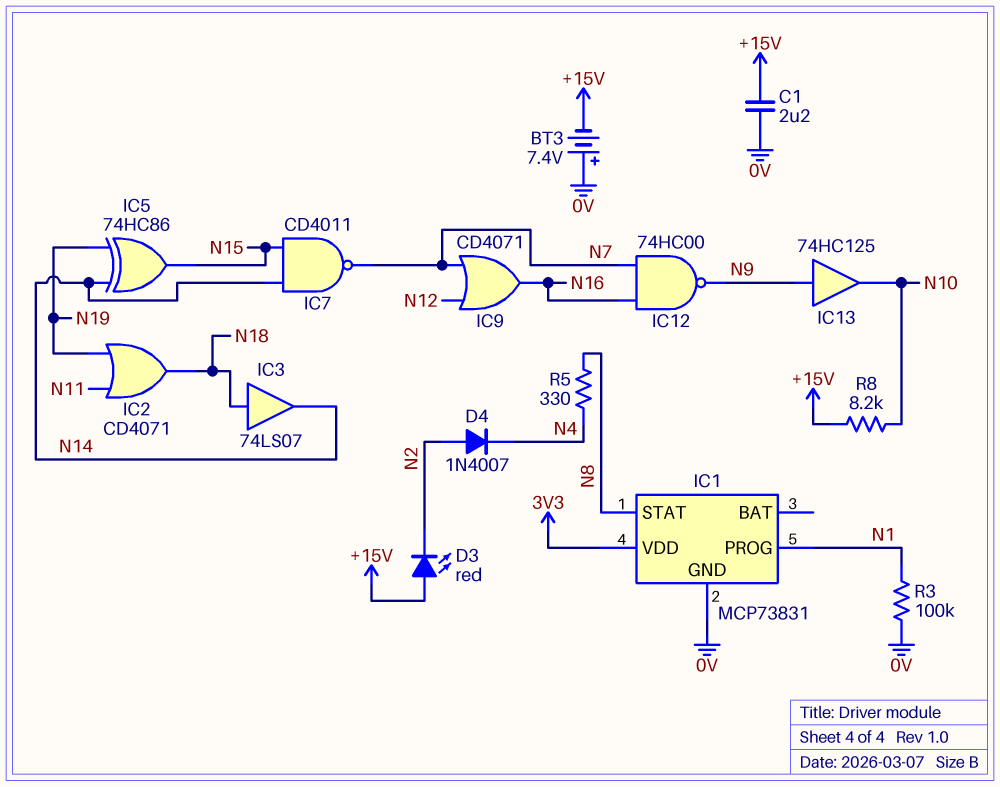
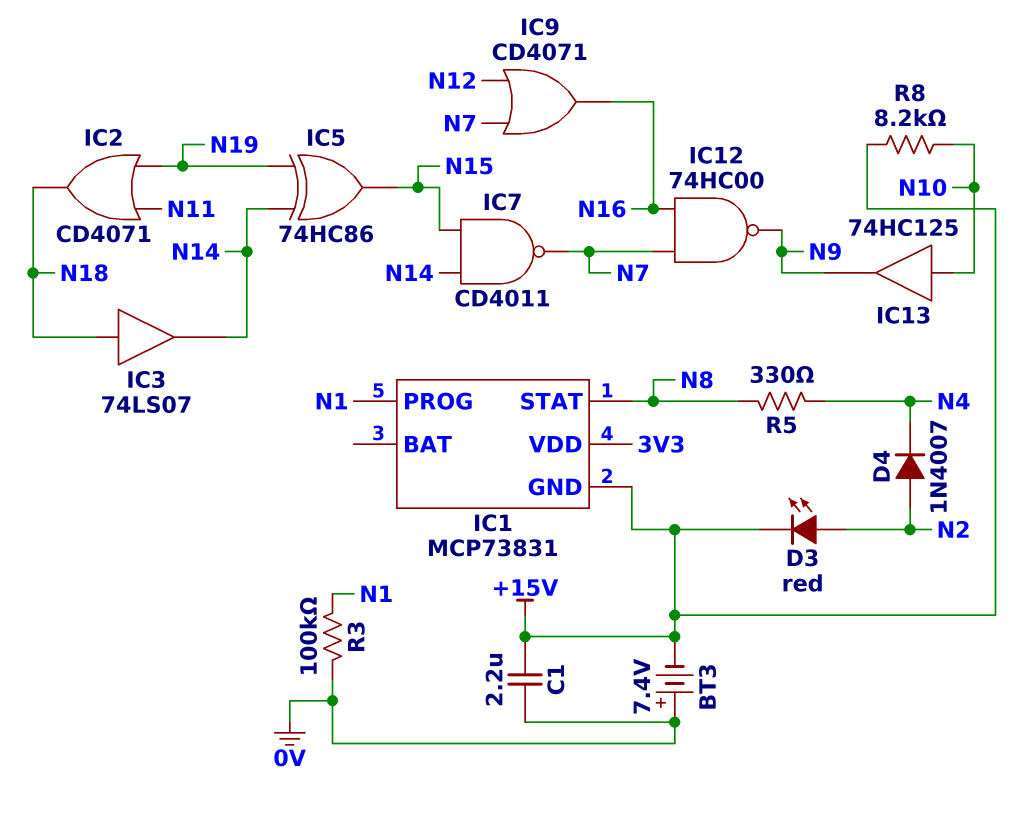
D3: LED red (A +15V, K N2) -> LED red (A N2, K +15V)
IC1 pin GND: 0V -> +15V
IC13: buffer 74HC125 (in N9, out N10) -> buffer 74HC125 (in N10, out N9)

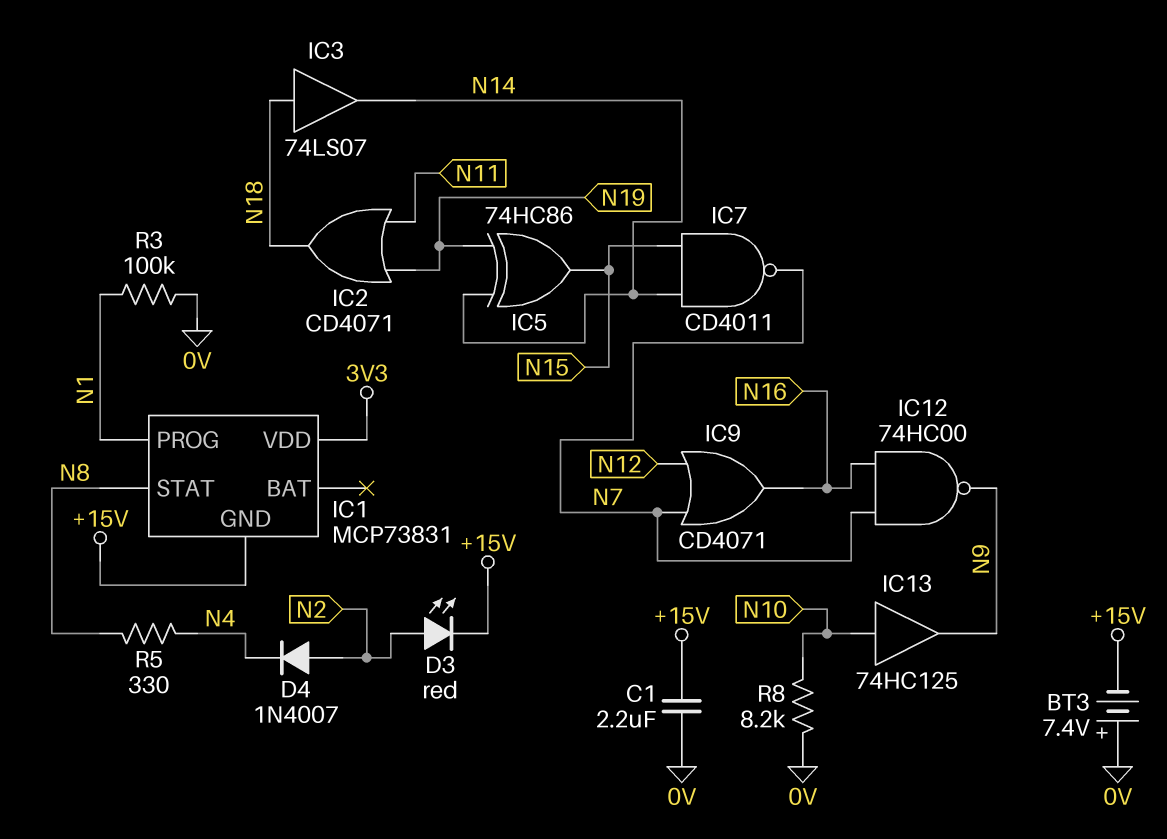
R8: 8.2k (+15V, N10) -> 8.2k (0V, N10)

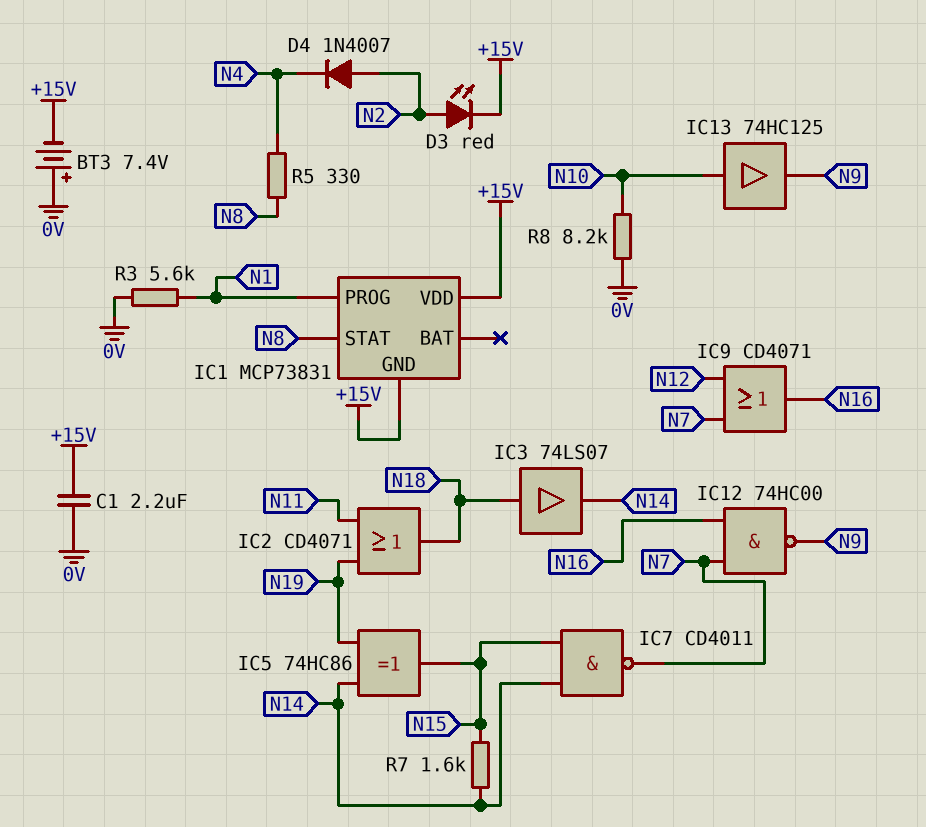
IC1 pin VDD: 3V3 -> +15V
R3: 100k (0V, N1) -> 5.6k (0V, N1)
R7: none -> 1.6k (N14, N15)

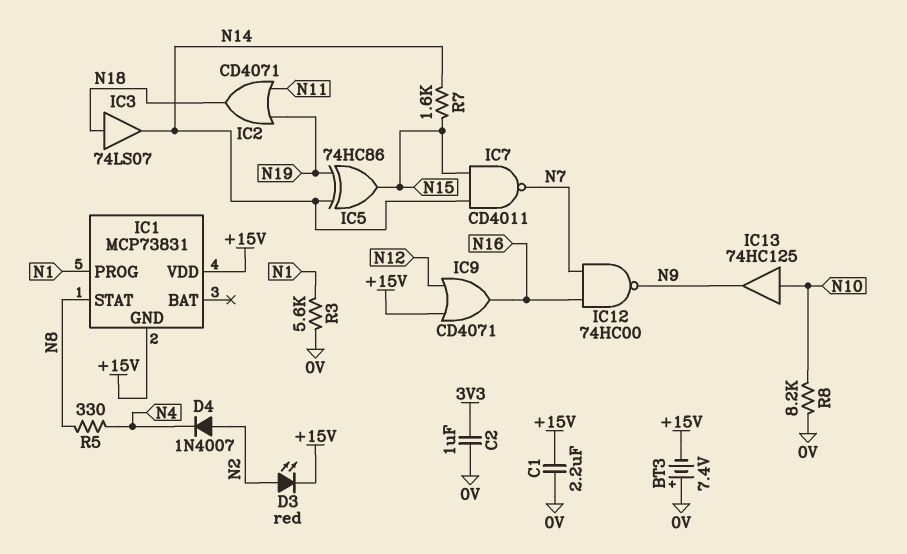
C2: none -> 1uF (0V, 3V3)
IC9: OR CD4071 (in N7, in N12, out N16) -> OR CD4071 (in +15V, in N12, out N16)

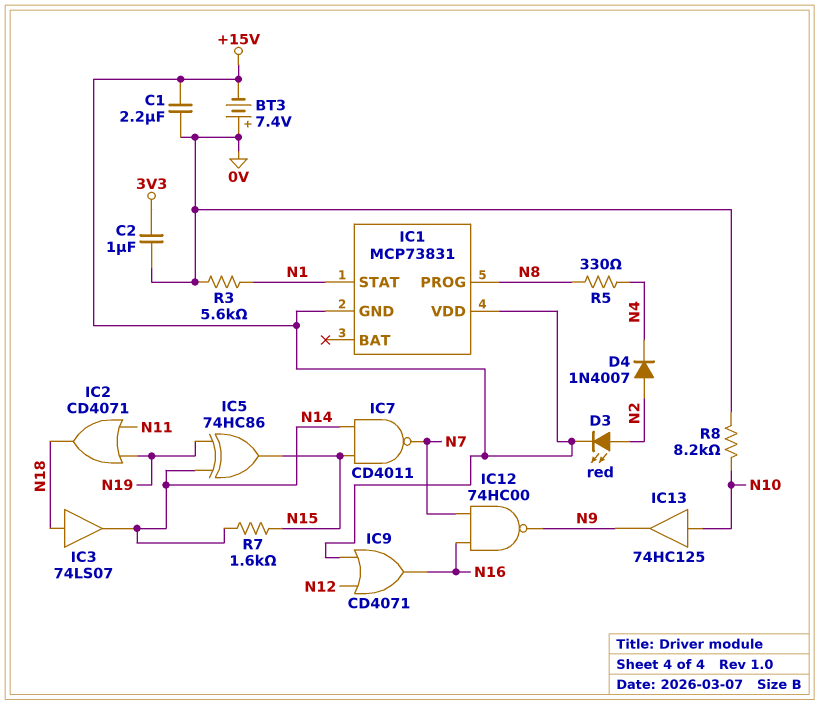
IC1 pin PROG: N1 -> N8
IC1 pin STAT: N8 -> N1

